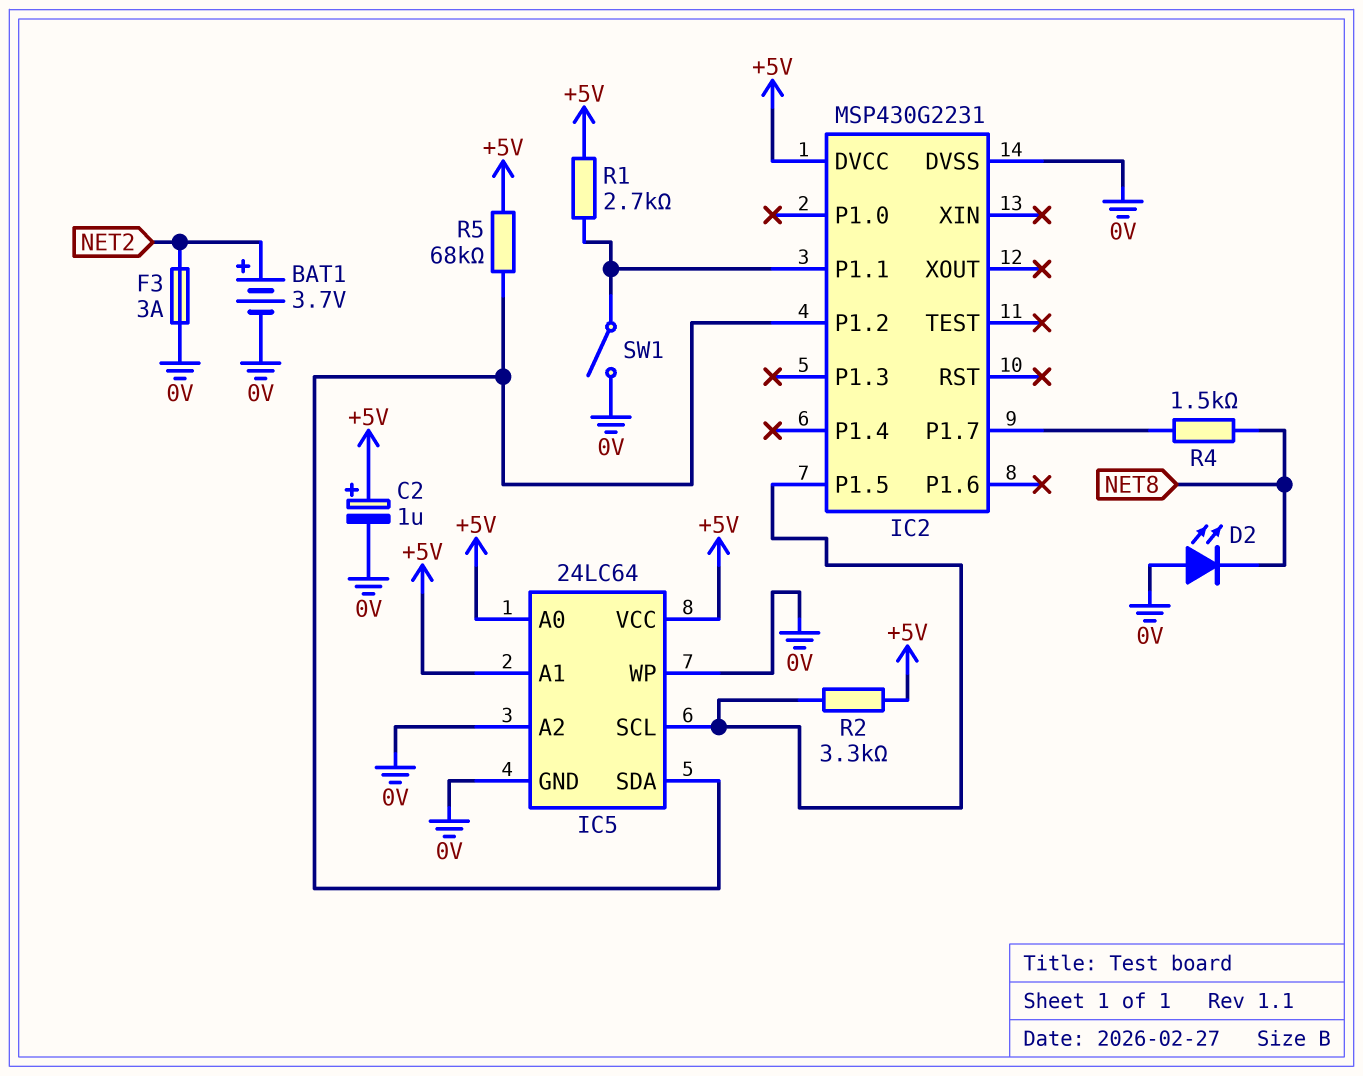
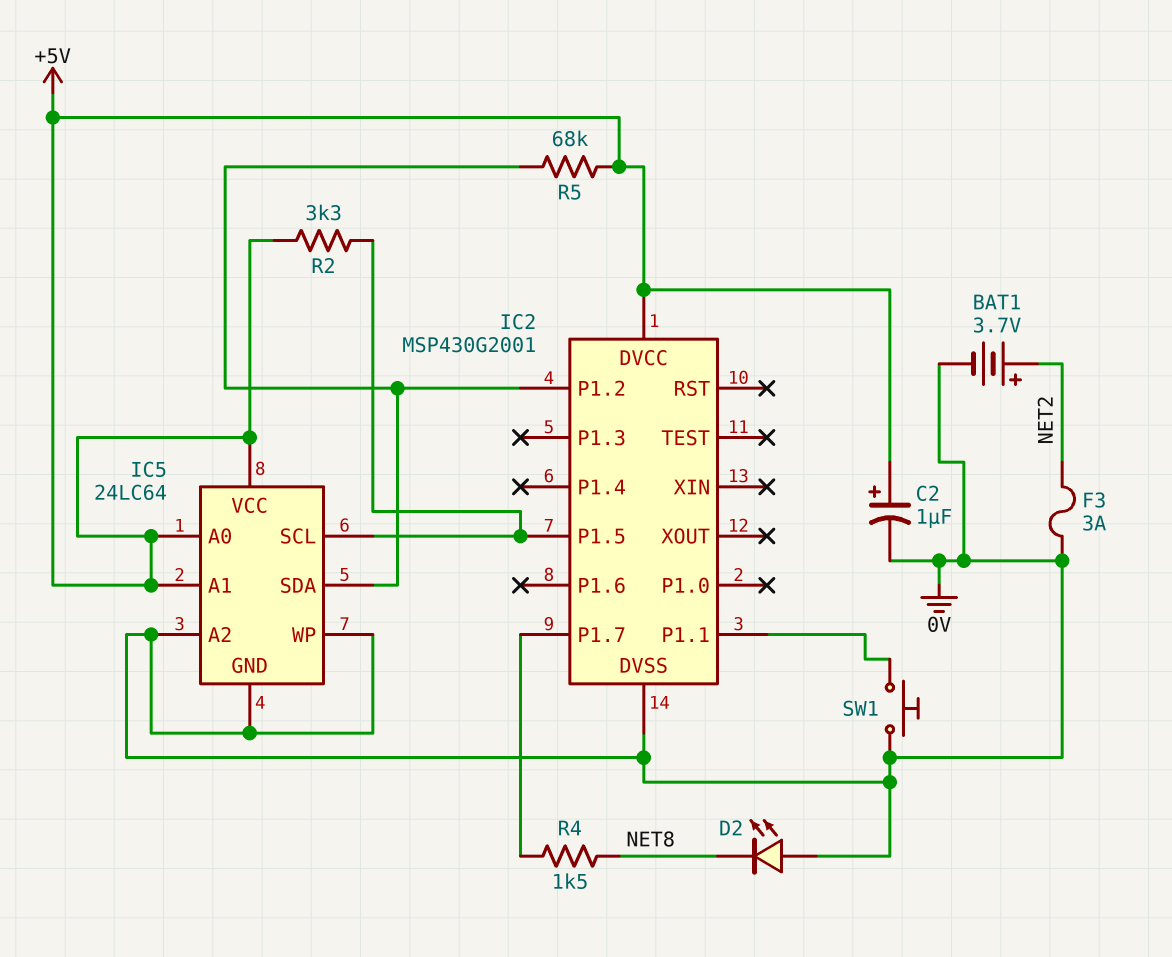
IC2: MSP430G2231 -> MSP430G2001
R1: 2.7k (+5V, IC2/P1.1) -> none
SW1: switch (0V, IC2/P1.1) -> button (0V, IC2/P1.1)

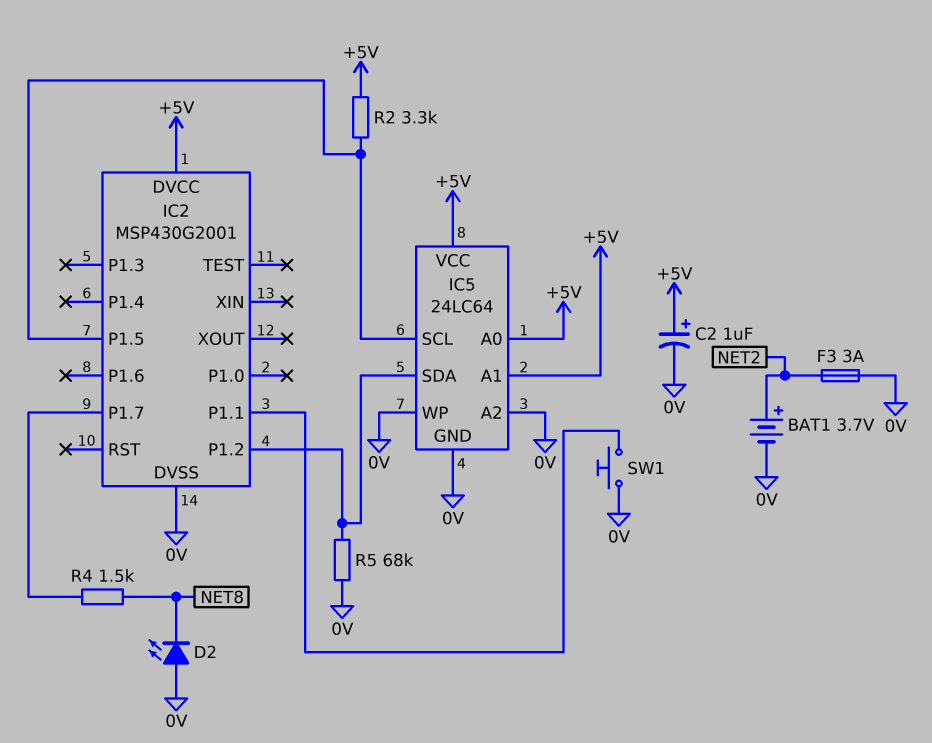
R5: 68k (+5V, IC2/P1.2) -> 68k (0V, IC2/P1.2)

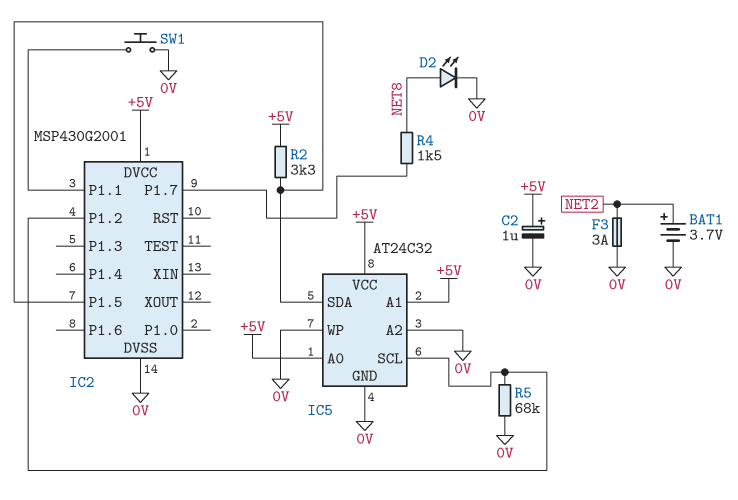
D2: LED (A 0V, K NET8) -> LED (A NET8, K 0V)
IC5: 24LC64 -> AT24C32
IC5 pin SCL: IC2/P1.5 -> IC2/P1.2
IC5 pin SDA: IC2/P1.2 -> IC2/P1.5

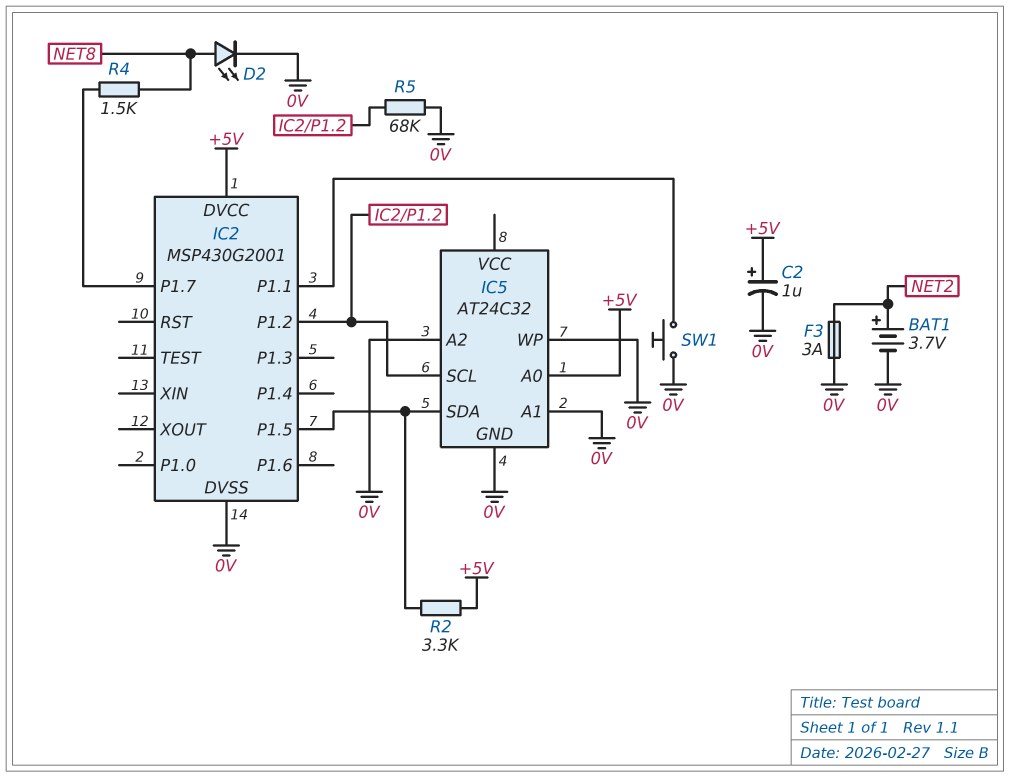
IC5 pin A1: +5V -> 0V
IC5 pin VCC: +5V -> none

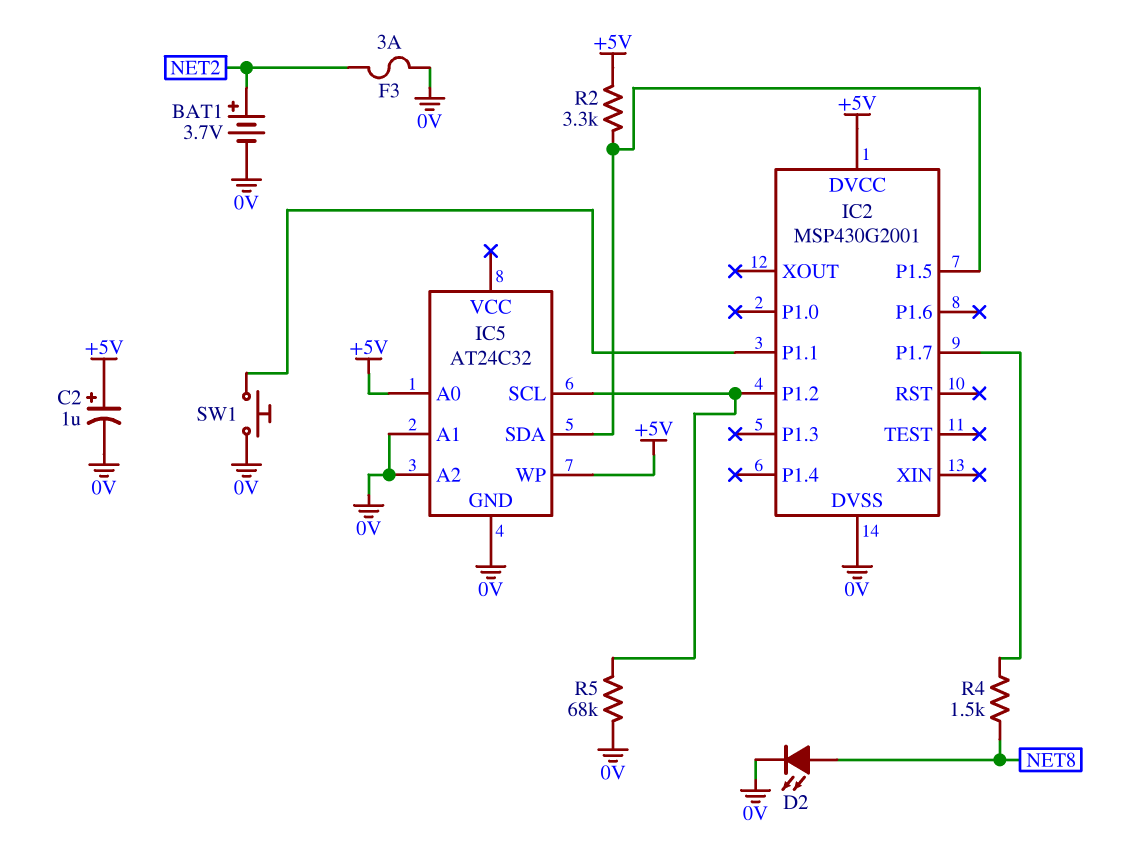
IC5 pin WP: 0V -> +5V

